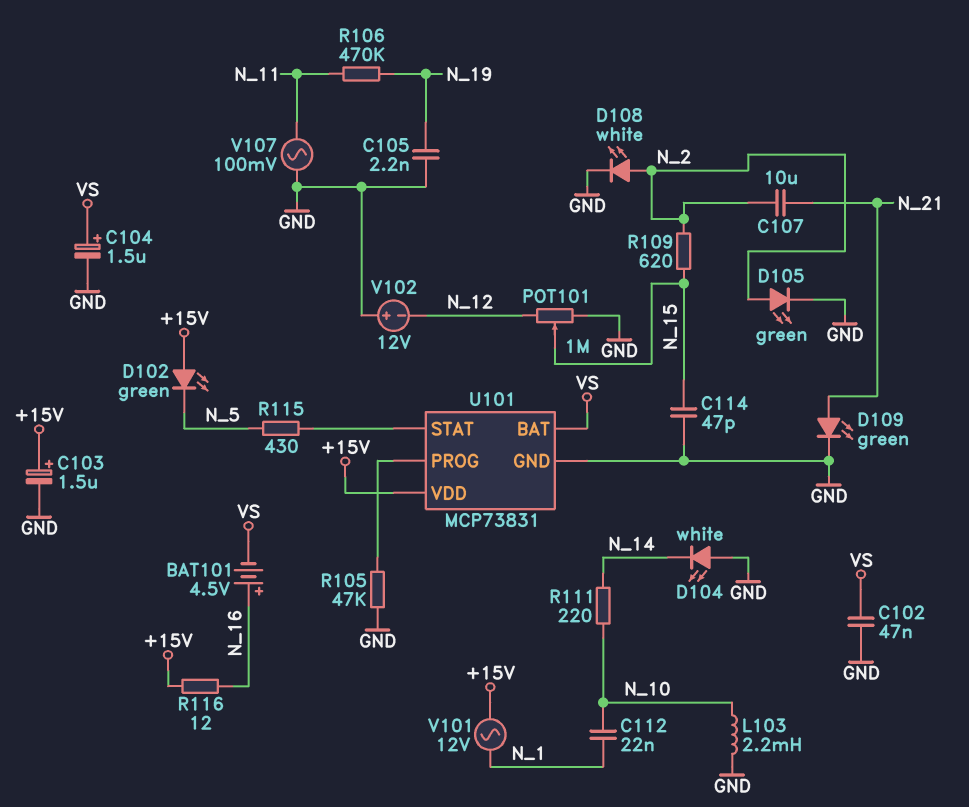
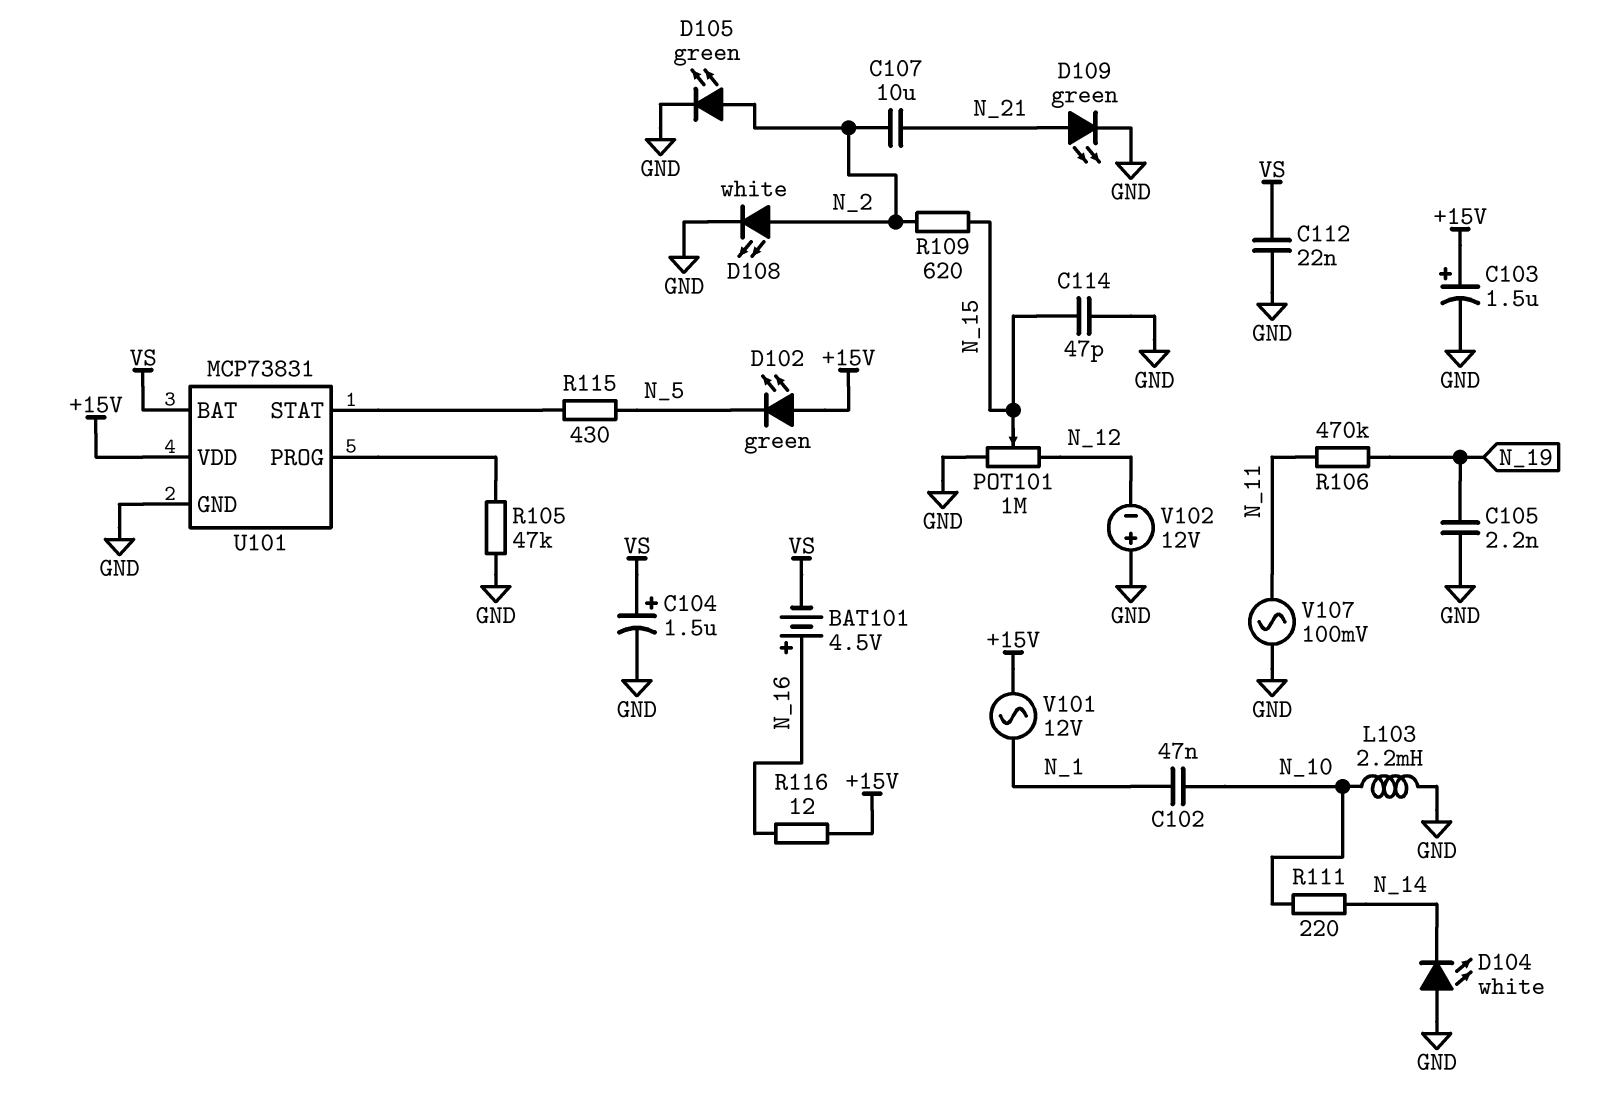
C102: 47nF (GND, VS) -> 47nF (N_1, N_10)
C112: 22nF (N_1, N_10) -> 22nF (GND, VS)

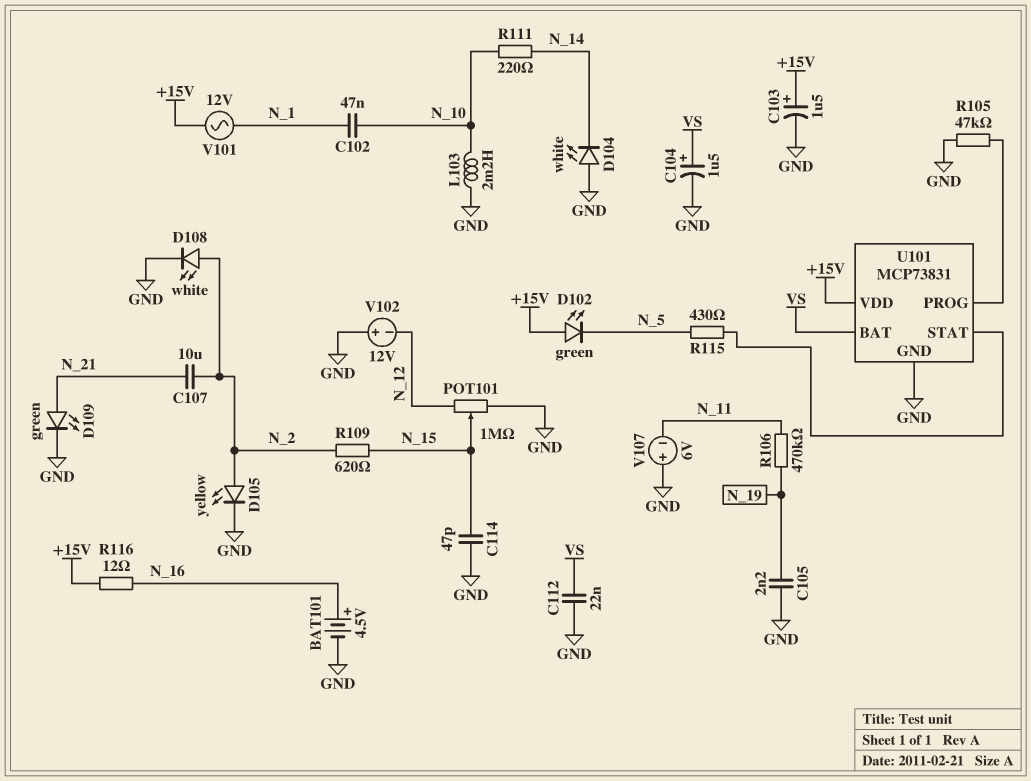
BAT101: 4.5V (plus N_16, minus VS) -> 4.5V (plus N_16, minus GND)
D105: LED green (A N_2, K GND) -> LED yellow (A N_2, K GND)
V107: AC 100mV (GND, N_11) -> 6V (plus GND, minus N_11)

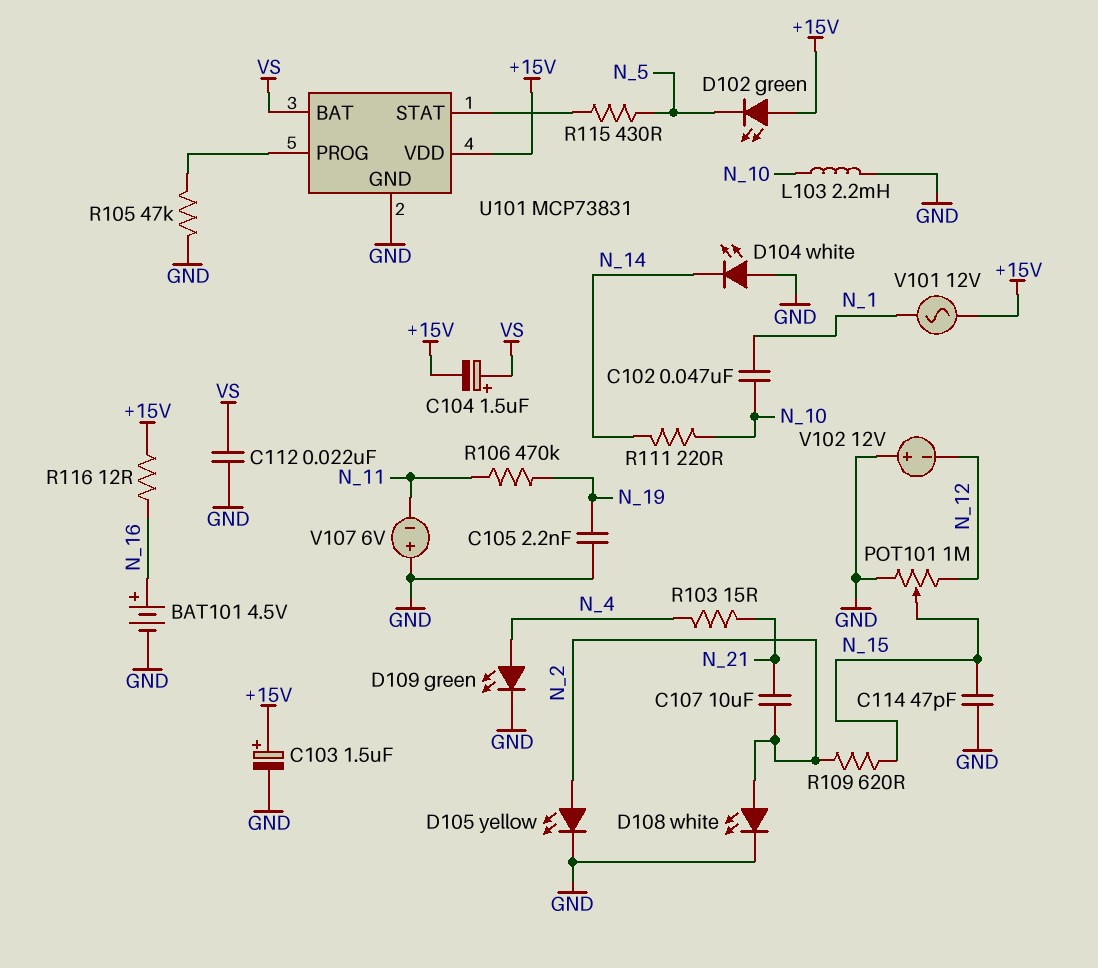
C104: 1.5uF (plus VS, minus GND) -> 1.5uF (plus VS, minus +15V)
D109: LED green (A N_21, K GND) -> LED green (A N_4, K GND)
R103: none -> 15 (N_4, N_21)

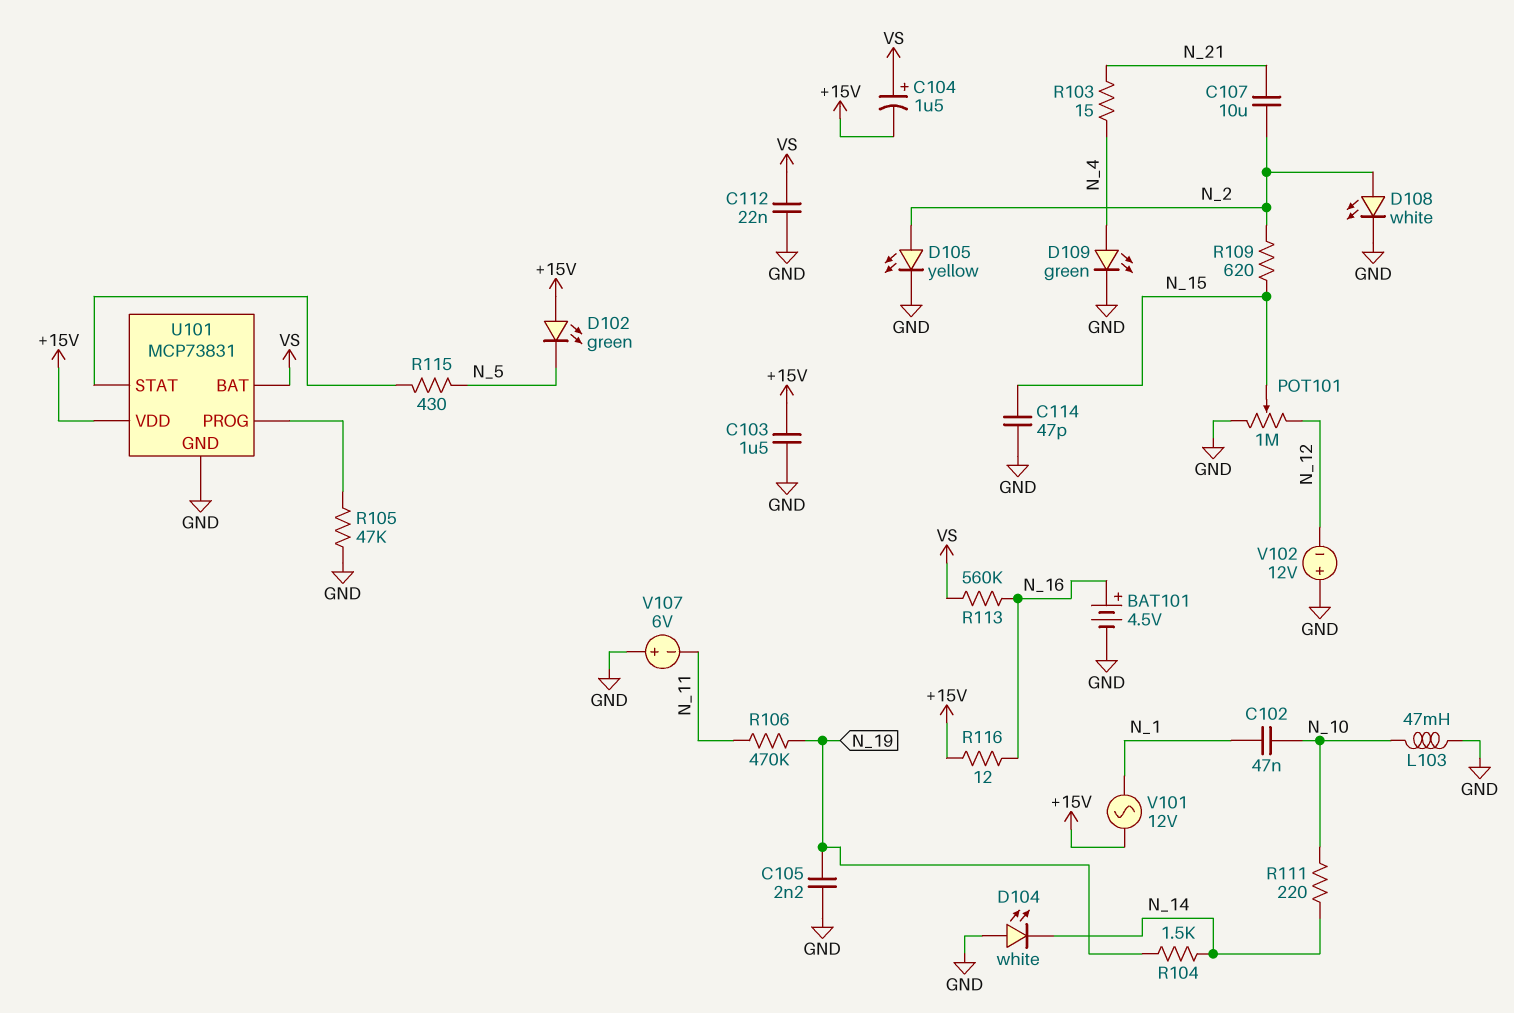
C103: 1.5uF (plus +15V, minus GND) -> 1.5uF (+15V, GND)
L103: 2.2mH (GND, N_10) -> 47mH (GND, N_10)
R104: none -> 1.5k (N_14, N_19)
R113: none -> 560k (N_16, VS)

